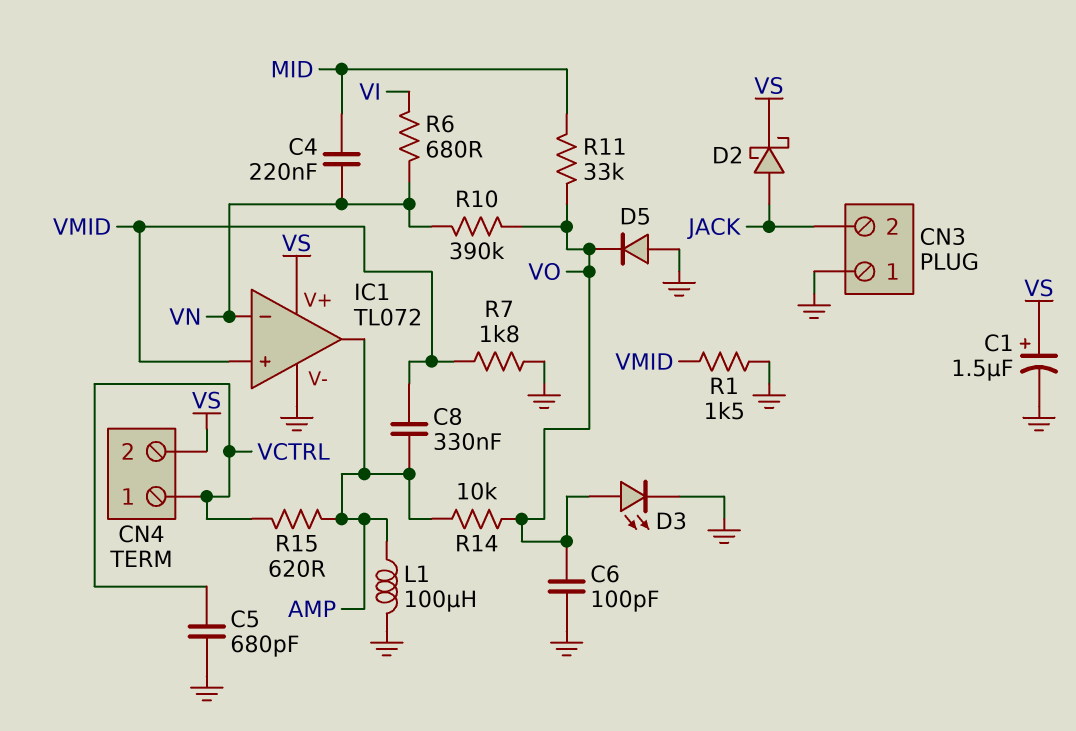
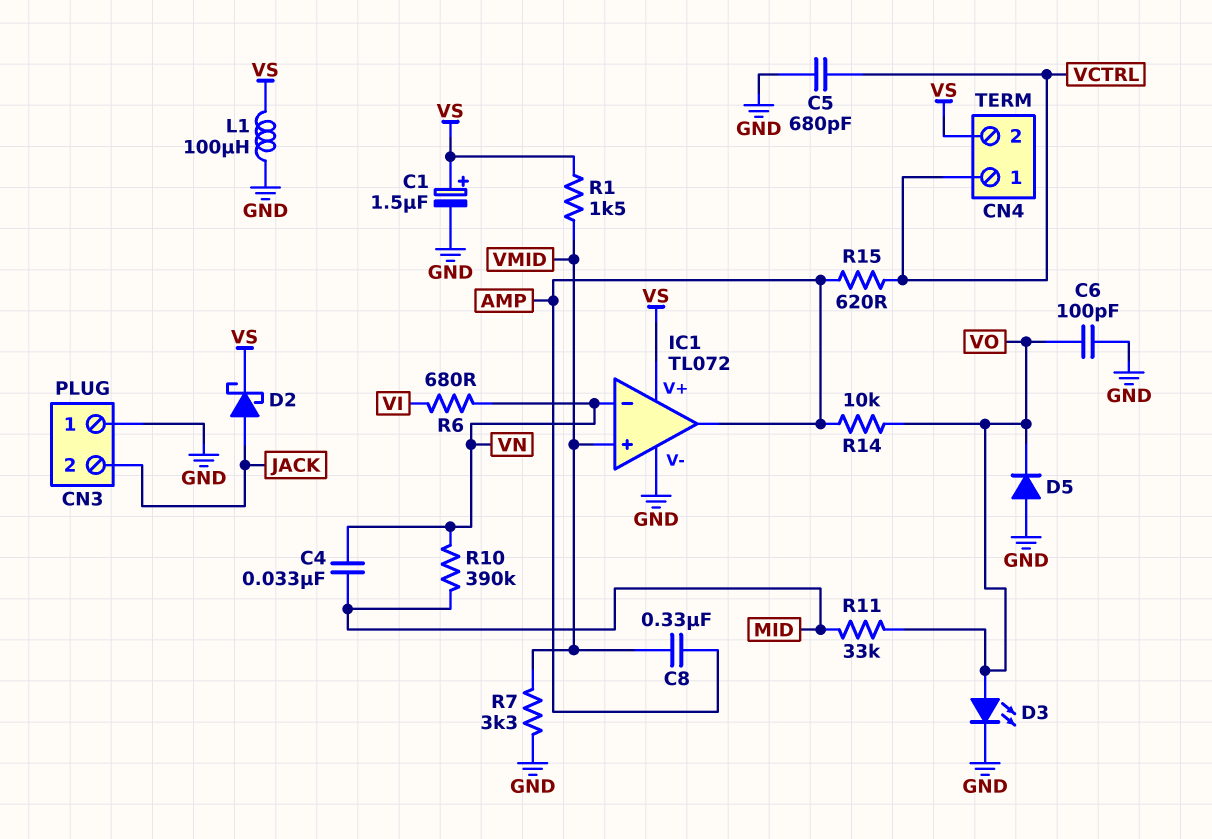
C4: 220nF (MID, VN) -> 33nF (MID, VN)
L1: 100uH (AMP, GND) -> 100uH (GND, VS)
R1: 1.5k (GND, VMID) -> 1.5k (VMID, VS)
R7: 1.8k (GND, VMID) -> 3.3k (GND, VMID)
R10: 390k (VN, VO) -> 390k (MID, VN)

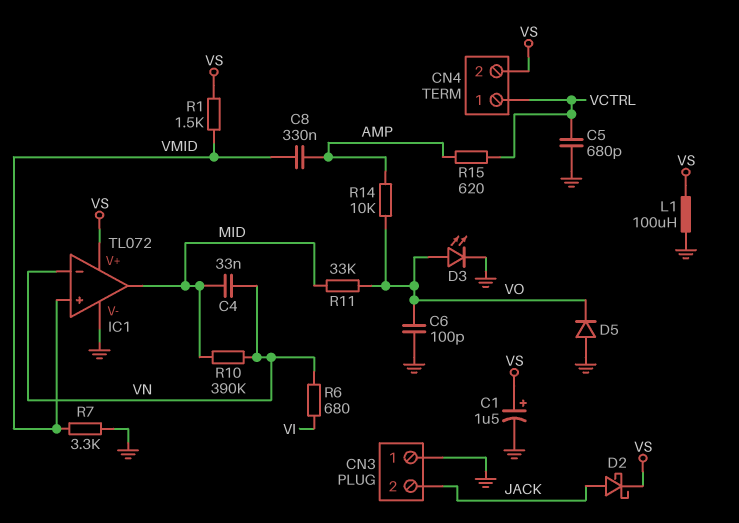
IC1 pin out: AMP -> MID

